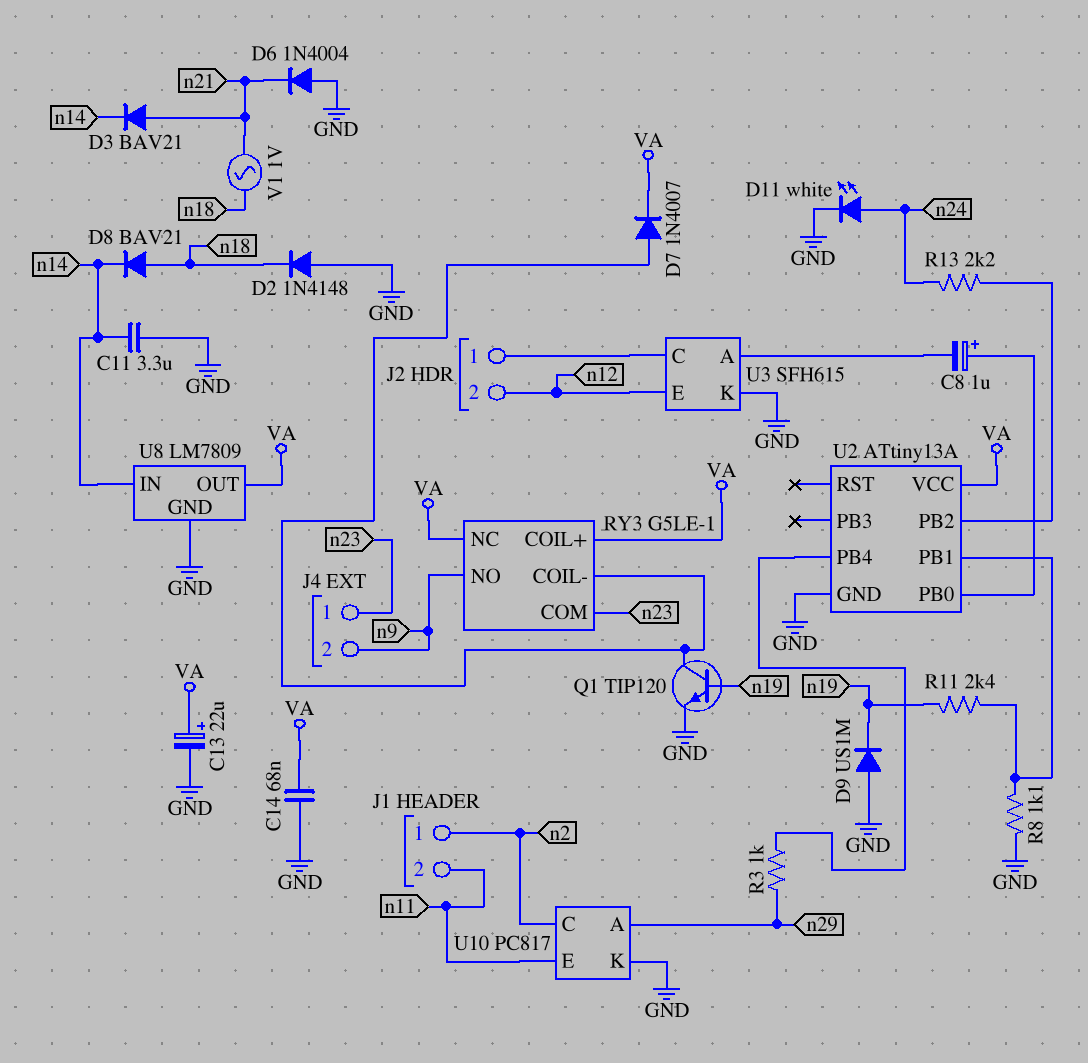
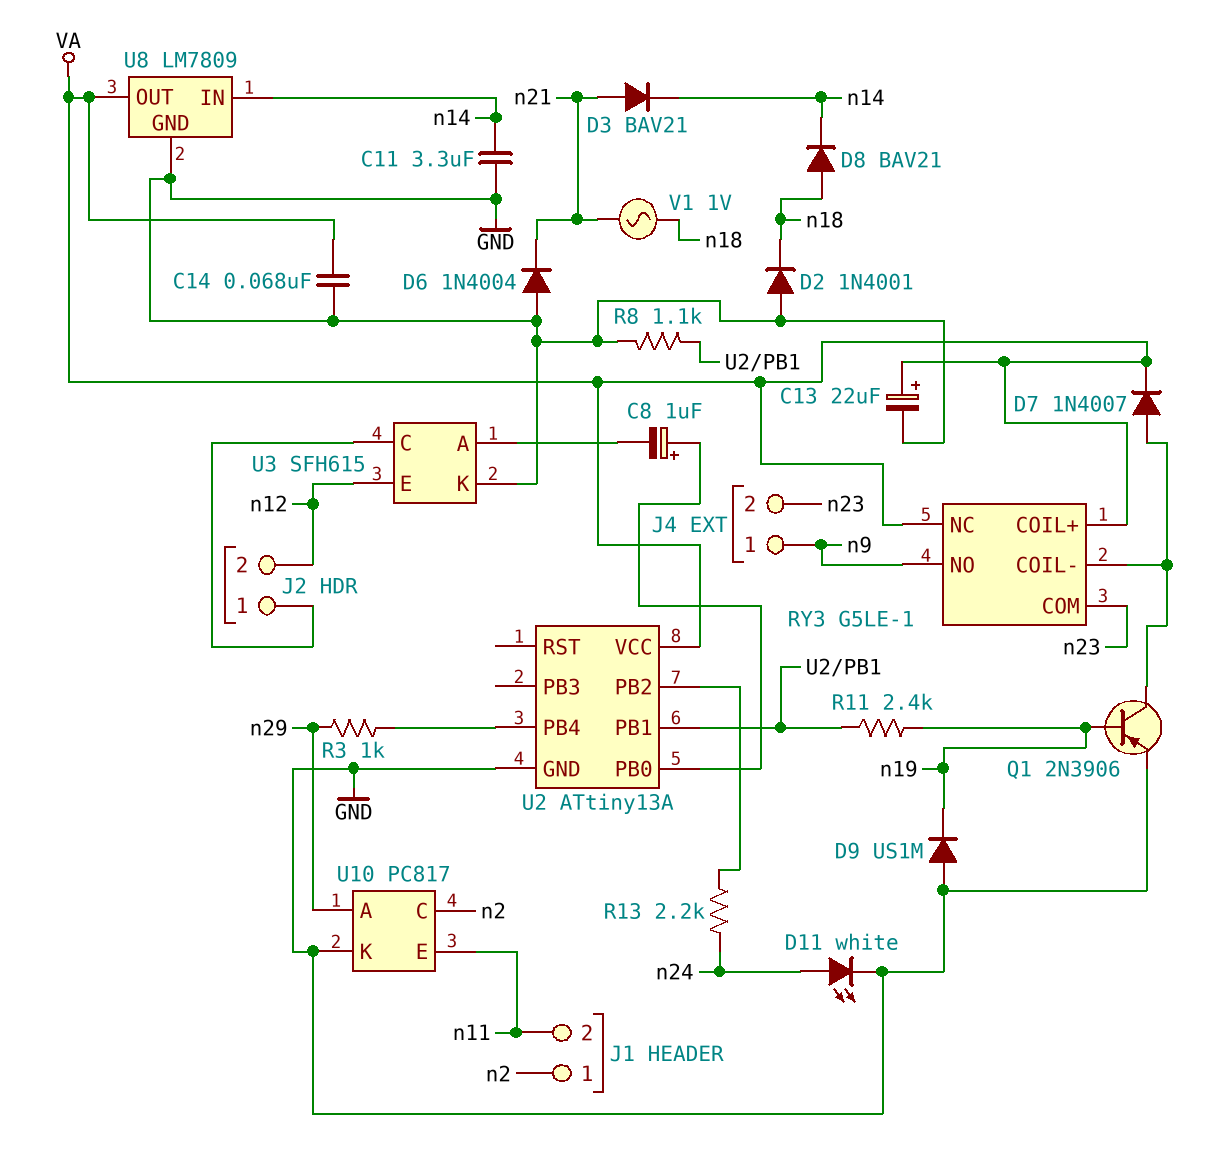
D2: diode 1N4148 (A GND, K n18) -> diode 1N4001 (A GND, K n18)
J4 pin 1: n23 -> n9
J4 pin 2: n9 -> n23
Q1: NPN TIP120 (B n19, C RY3/COIL-, E GND) -> PNP 2N3906 (B n19, C RY3/COIL-, E GND)

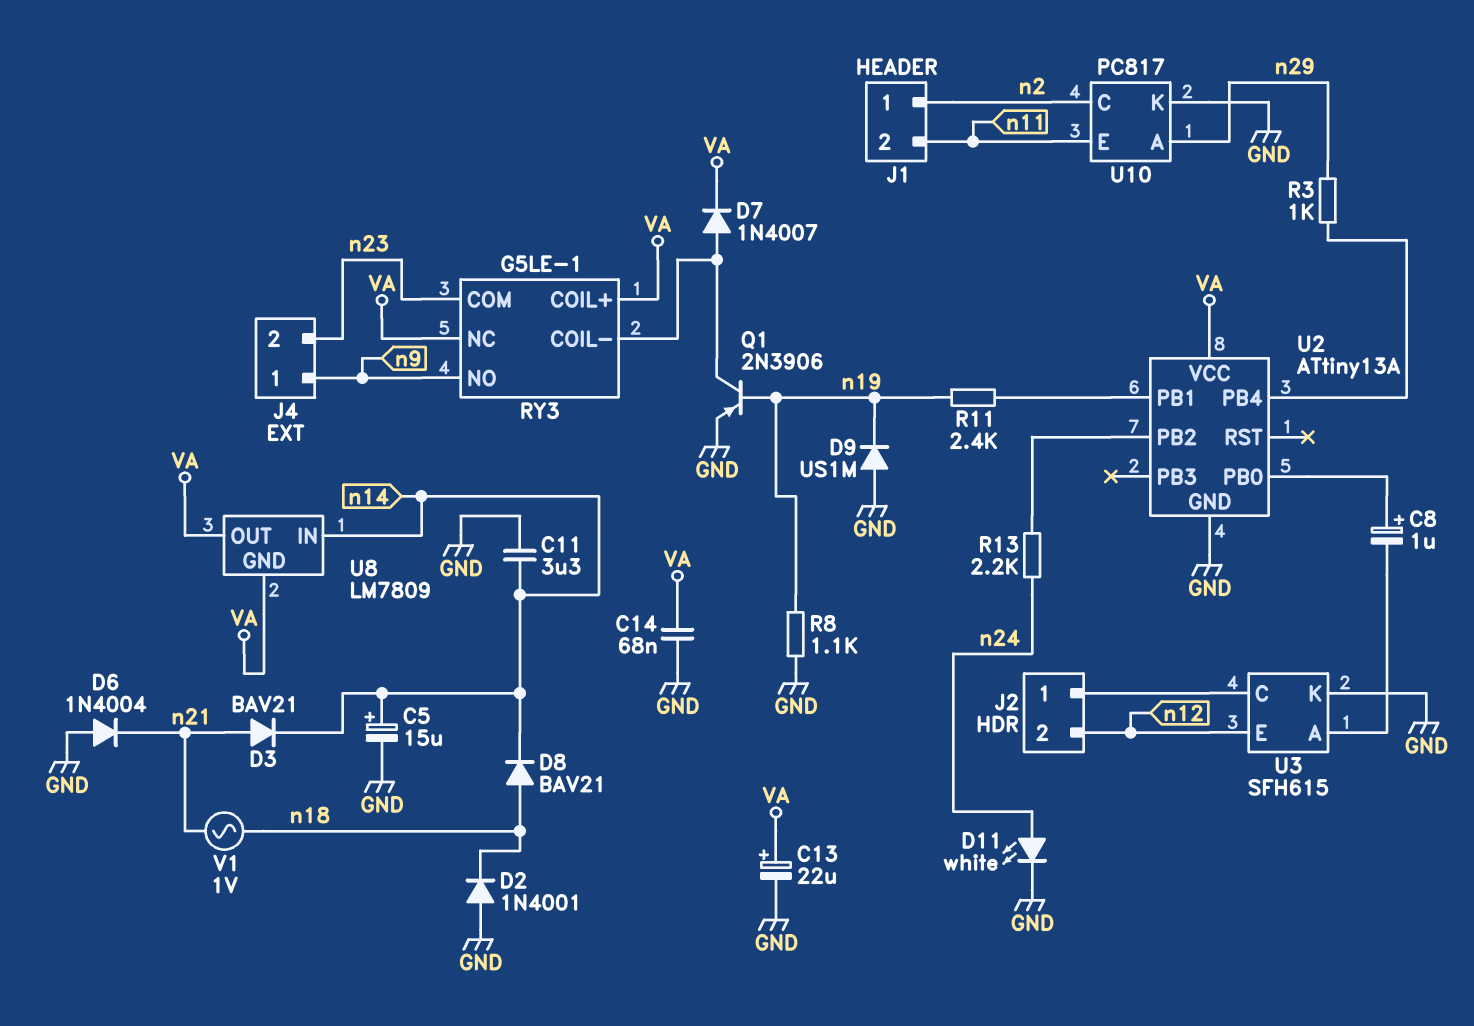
C5: none -> 15uF (plus n14, minus GND)
R8: 1.1k (GND, U2/PB1) -> 1.1k (GND, n19)
U8 pin GND: GND -> VA

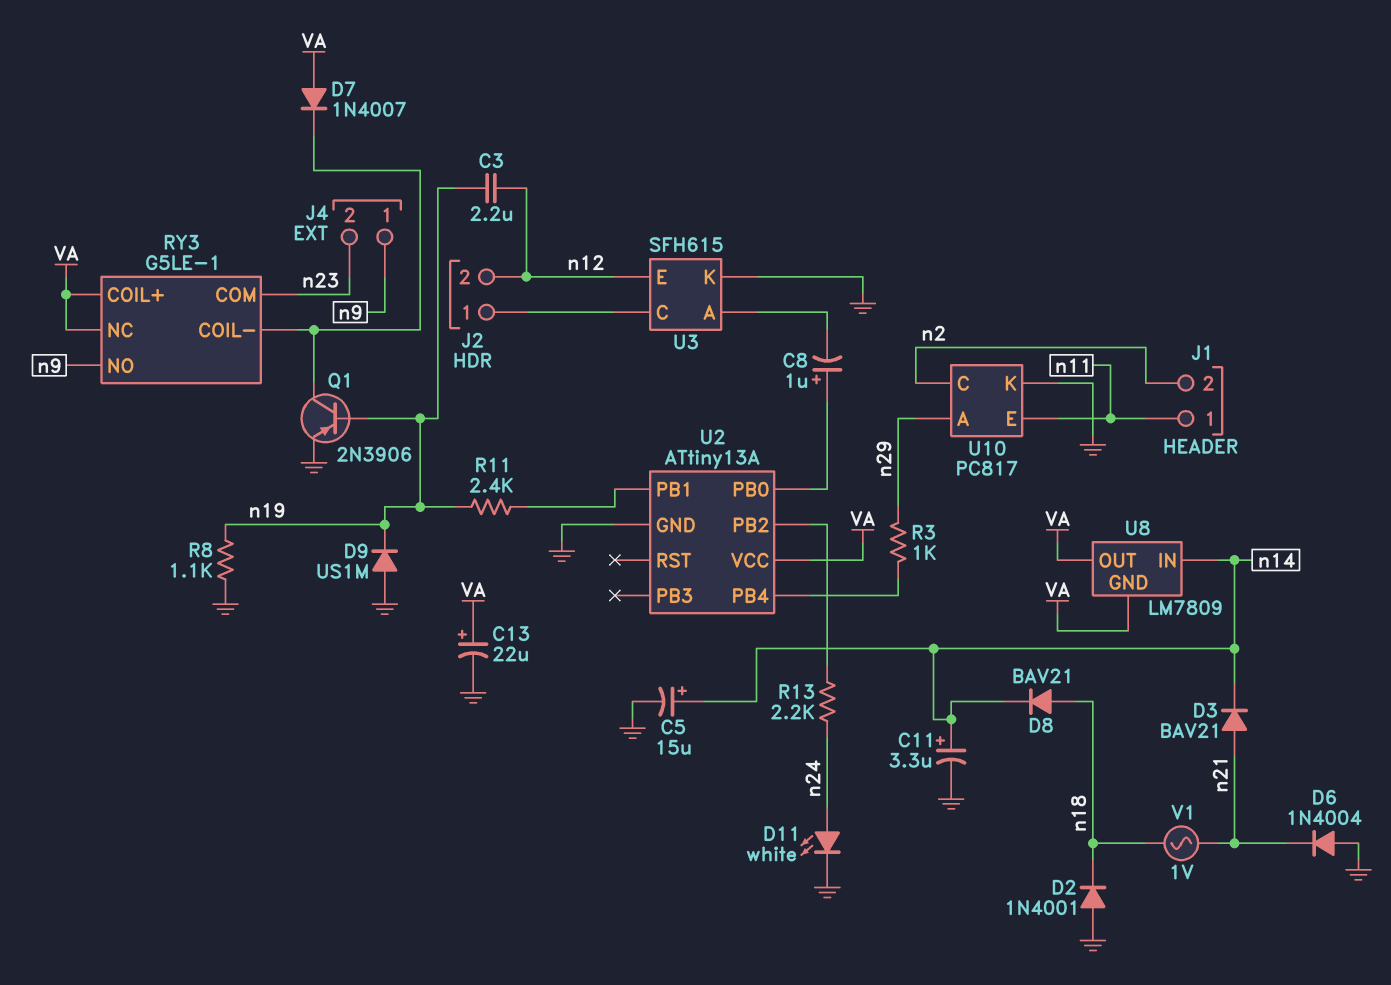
C3: none -> 2.2uF (n12, n19)
C11: 3.3uF (GND, n14) -> 3.3uF (plus n14, minus GND)
C14: 68nF (GND, VA) -> none
D7: diode 1N4007 (A RY3/COIL-, K VA) -> diode 1N4007 (A VA, K RY3/COIL-)
J1 pin 1: n2 -> n11
J1 pin 2: n11 -> n2

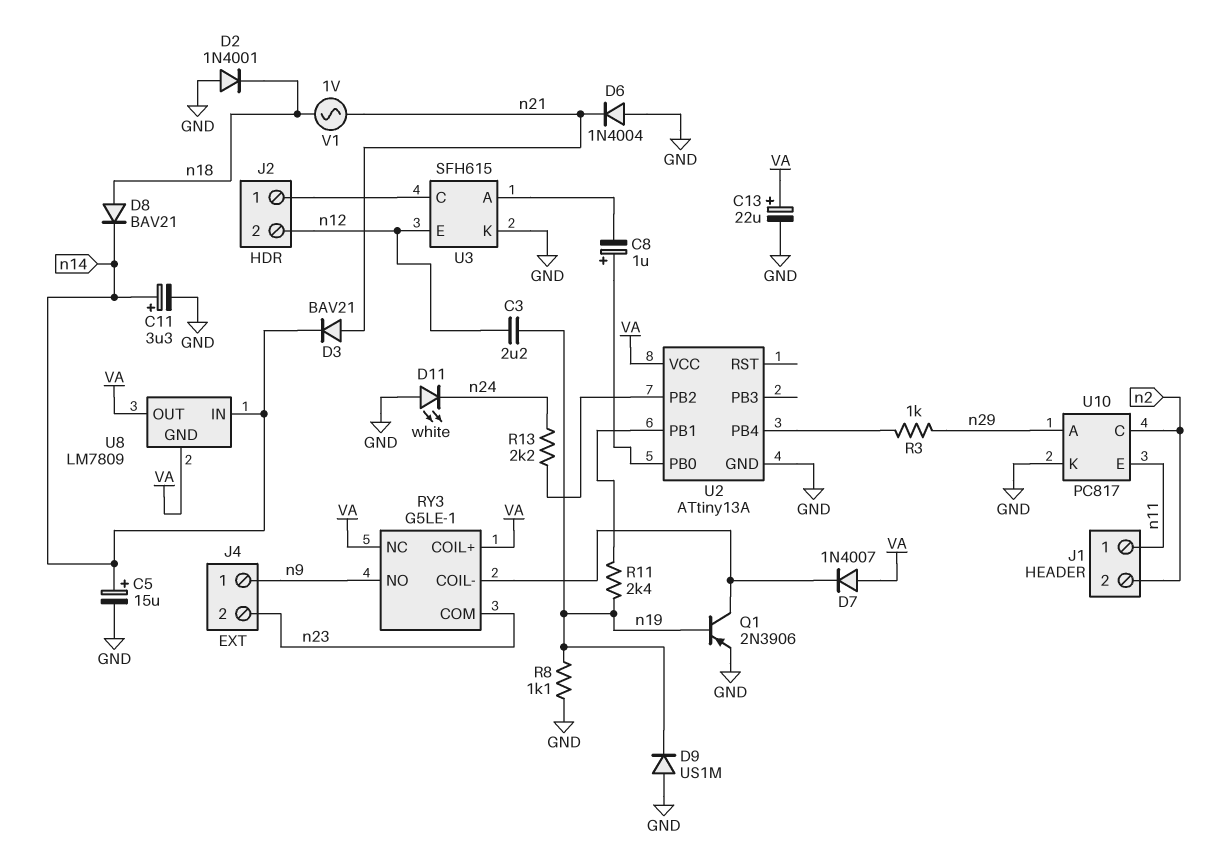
D11: LED white (A n24, K GND) -> LED white (A GND, K n24)

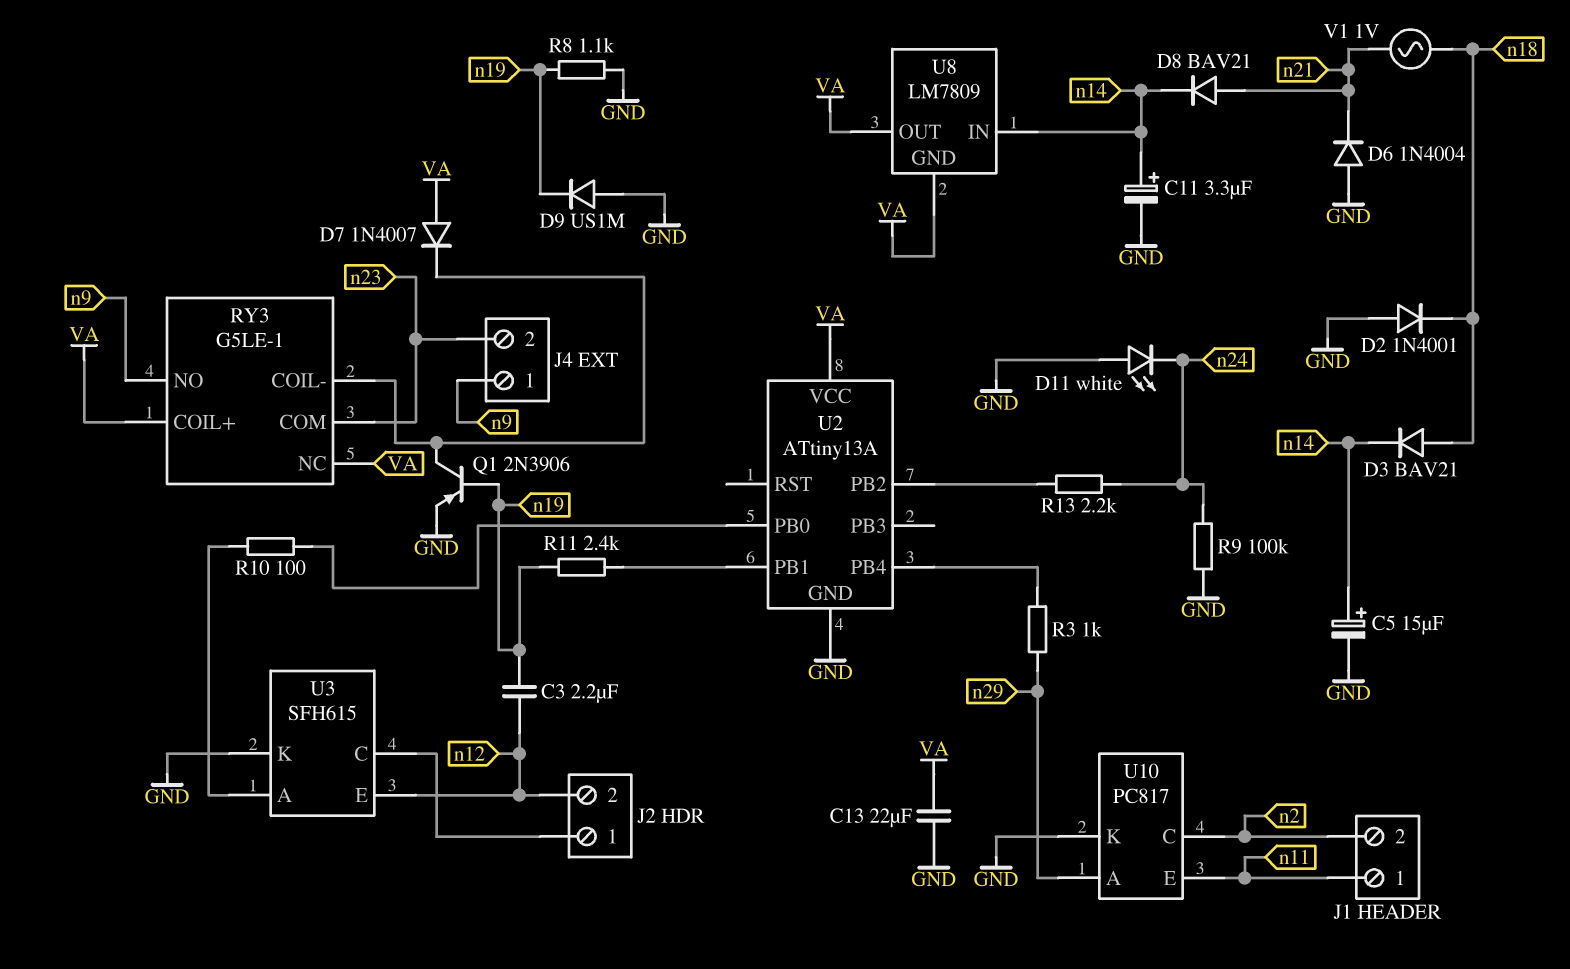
C8: 1uF (plus U2/PB0, minus U3/A) -> none
C13: 22uF (plus VA, minus GND) -> 22uF (GND, VA)
D3: diode BAV21 (A n21, K n14) -> diode BAV21 (A n18, K n14)
D8: diode BAV21 (A n18, K n14) -> diode BAV21 (A n21, K n14)
R9: none -> 100k (GND, n24)
R10: none -> 100 (U2/PB0, U3/A)

